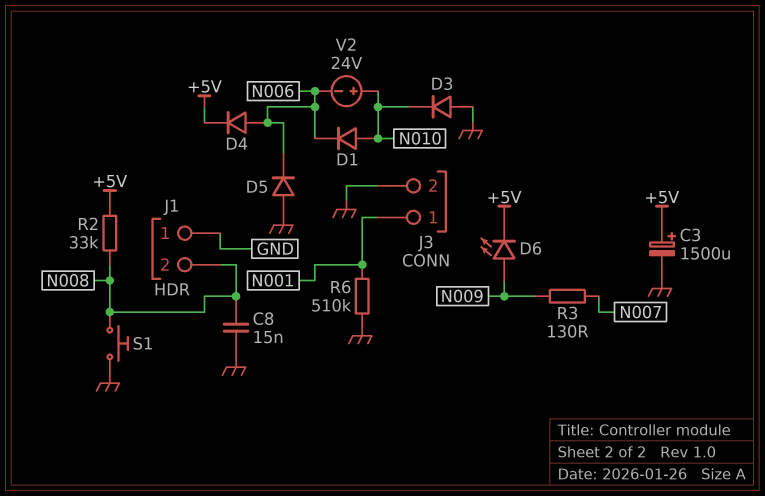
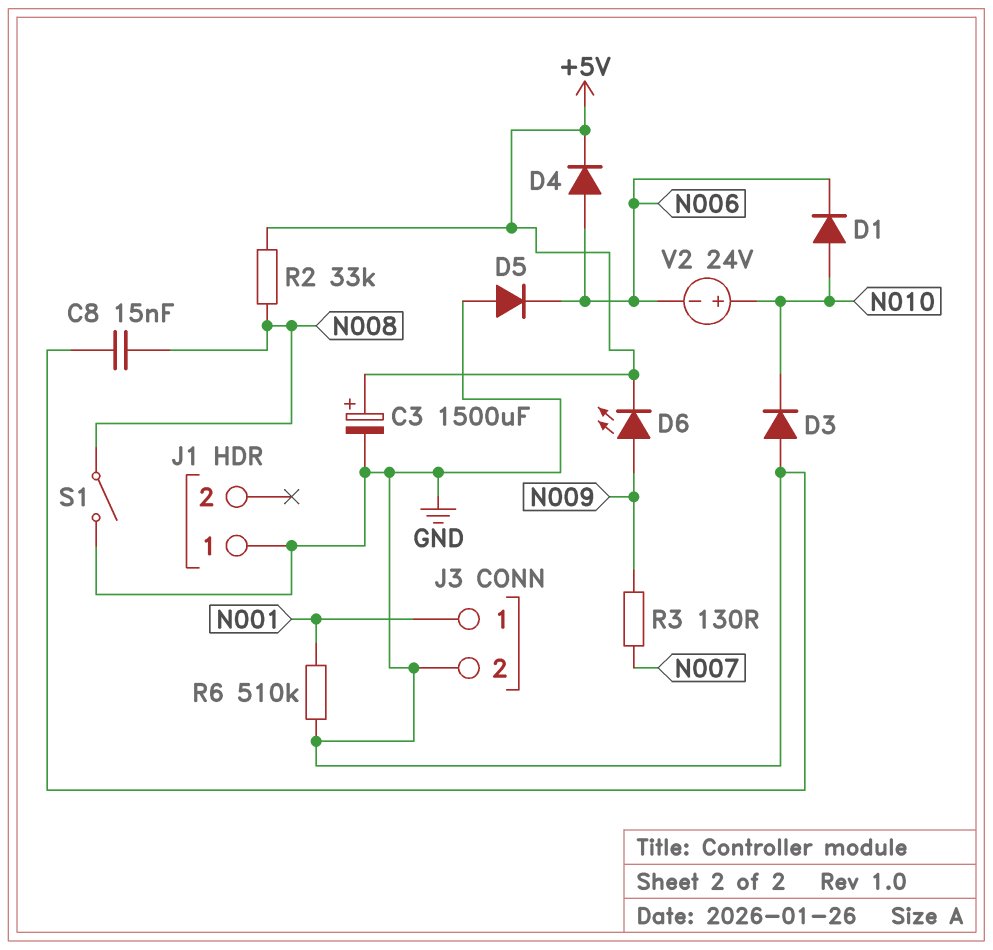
J1 pin 2: N008 -> none
S1: button (GND, N008) -> switch (GND, N008)

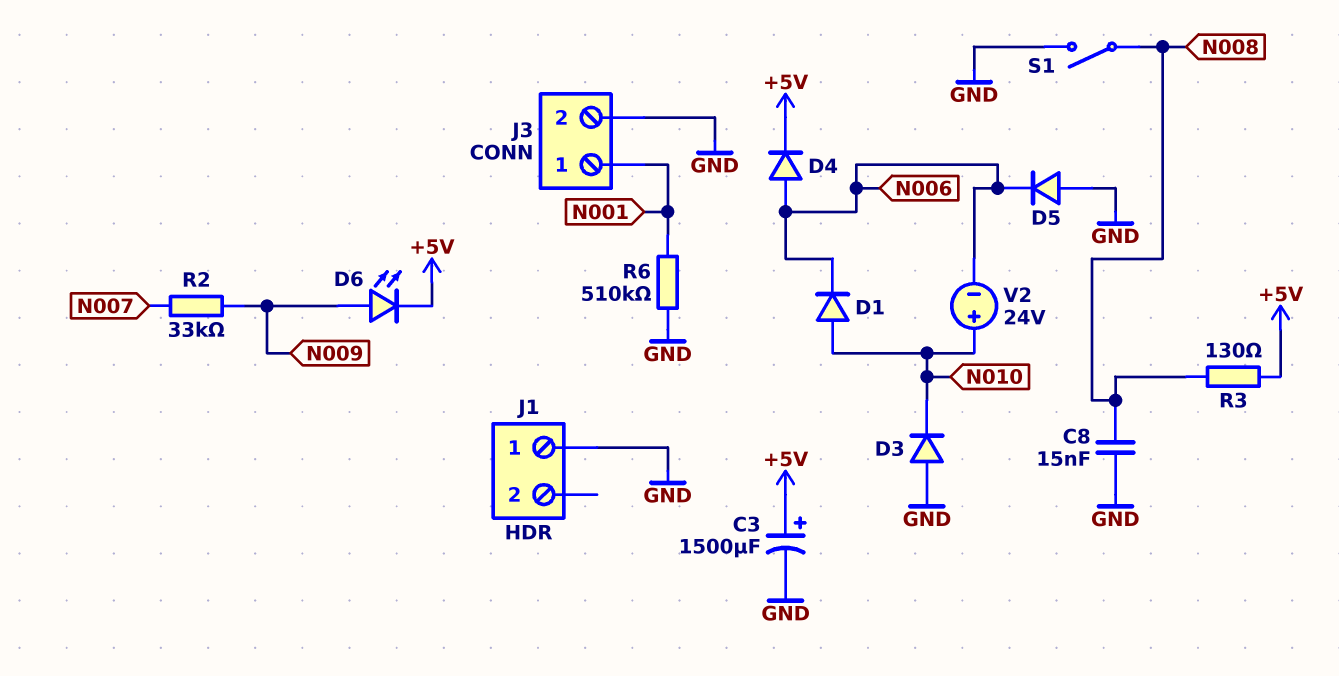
R2: 33k (+5V, N008) -> 33k (N007, N009)
R3: 130 (N007, N009) -> 130 (+5V, N008)

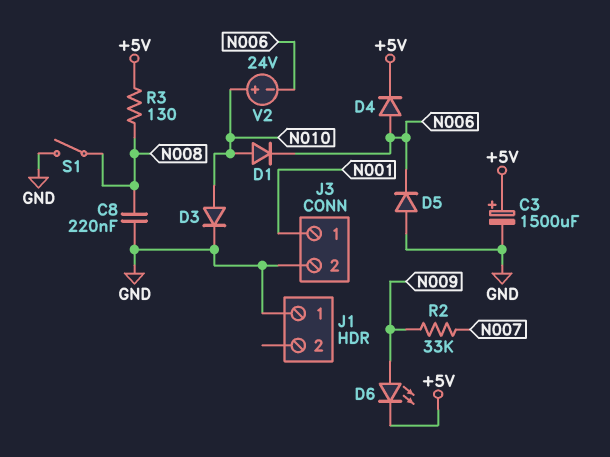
C8: 15nF (GND, N008) -> 220nF (GND, N008)
D3: diode (A GND, K N010) -> diode (A N010, K GND)
R6: 510k (GND, N001) -> none

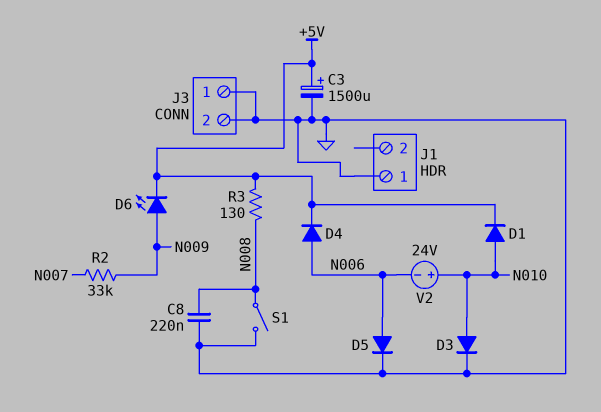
D1: diode (A N010, K N006) -> diode (A N010, K +5V)
D5: diode (A GND, K N006) -> diode (A N006, K GND)
J3 pin 1: N001 -> GND

